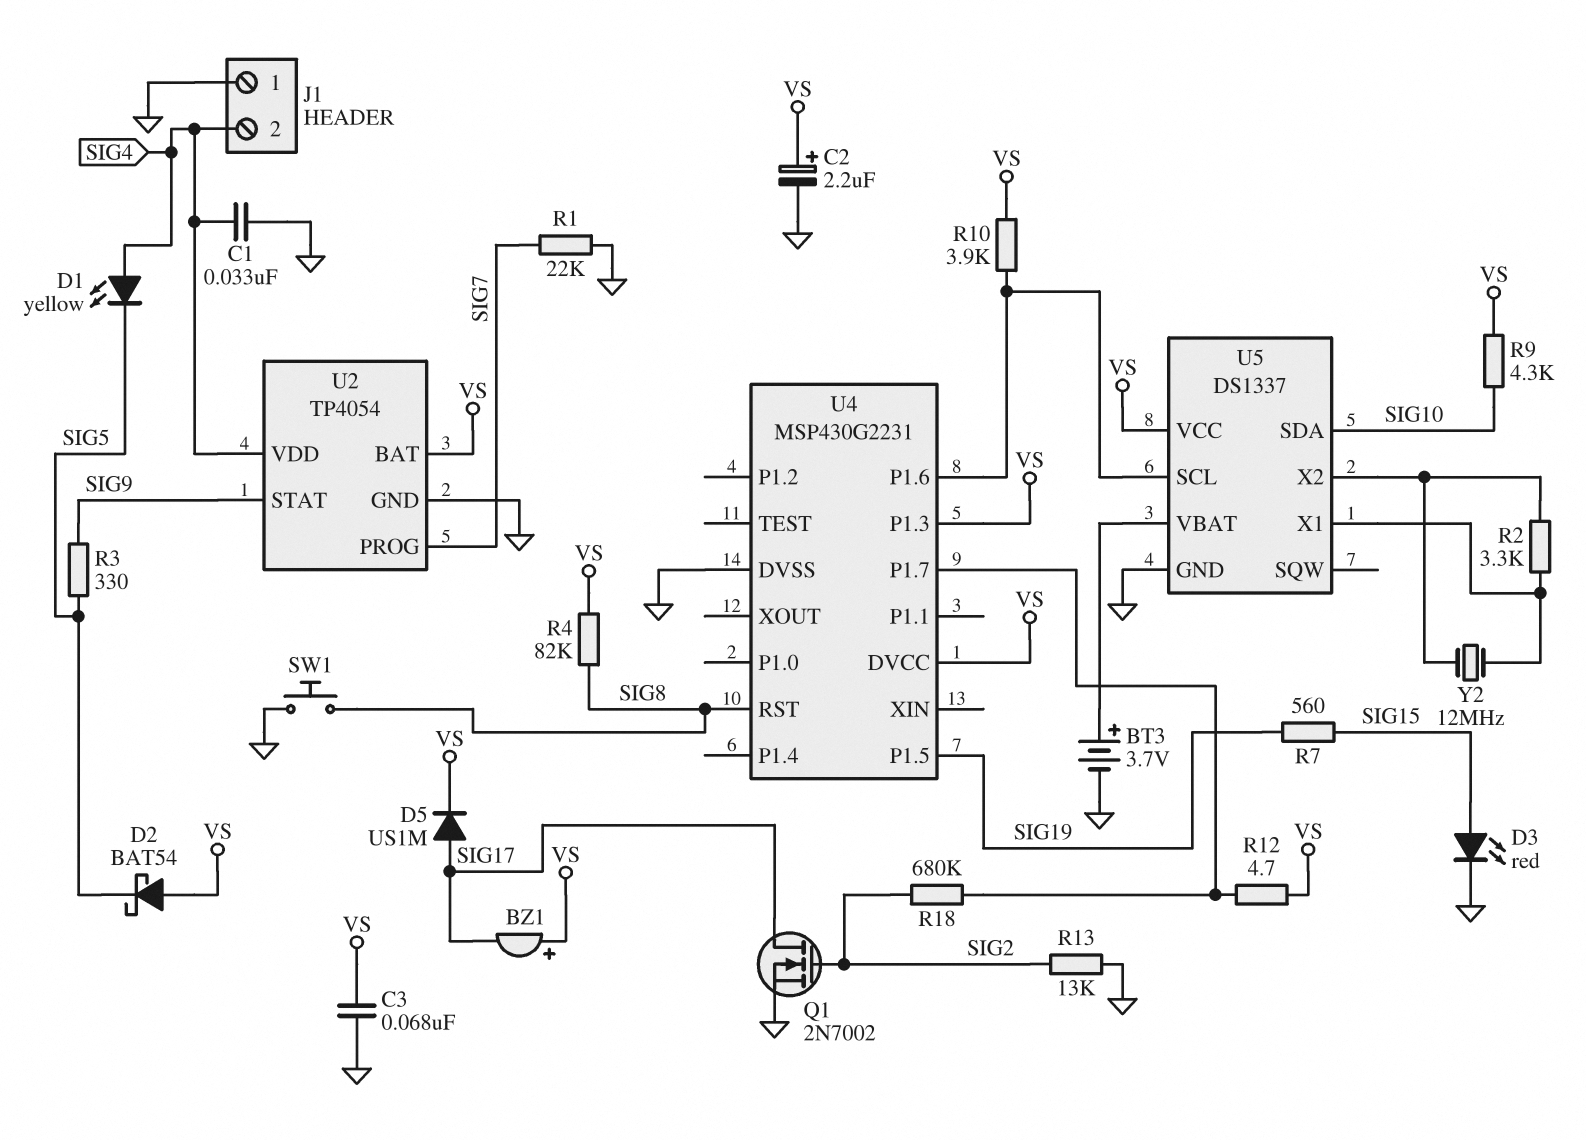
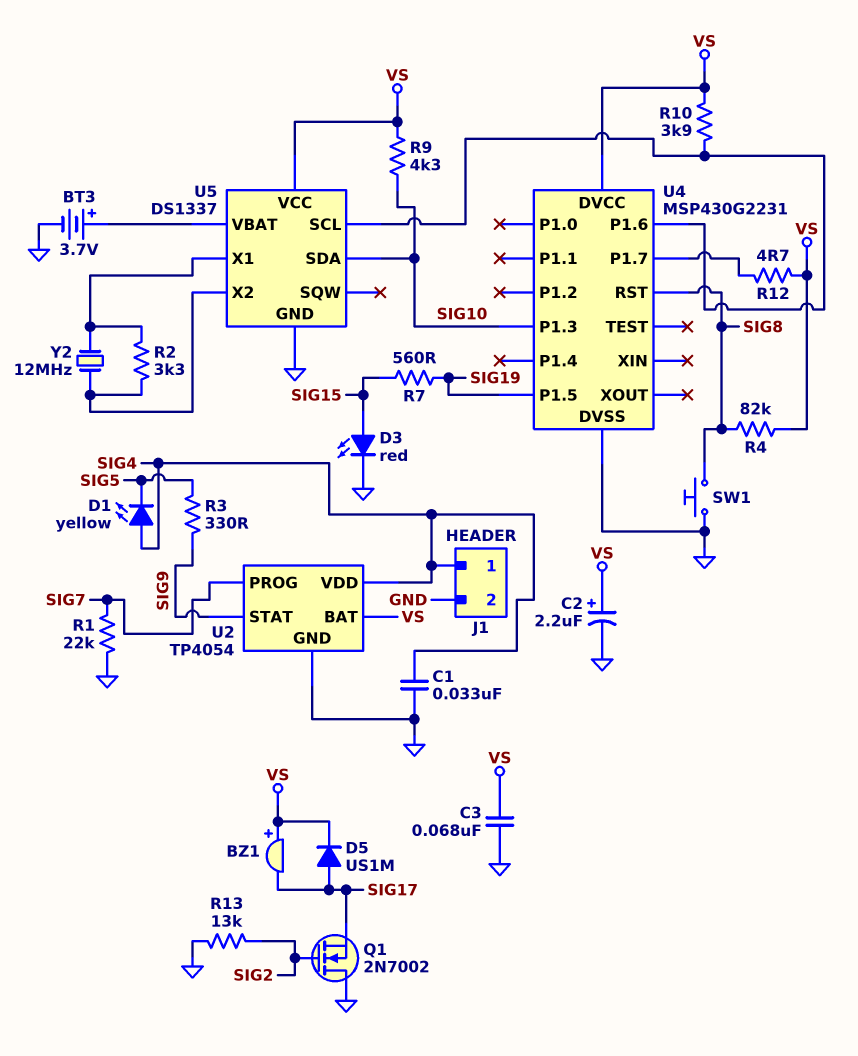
D2: schottky BAT54 (A VS, K SIG5) -> none
J1 pin 1: GND -> SIG4
J1 pin 2: SIG4 -> GND
Q1: NMOS 2N7002 (G SIG2, D SIG17, S GND) -> NMOS 2N7002 (G SIG2, D GND, S SIG17)
R18: 680k (SIG2, U4/P1.7) -> none
U4 pin P1.3: VS -> SIG10

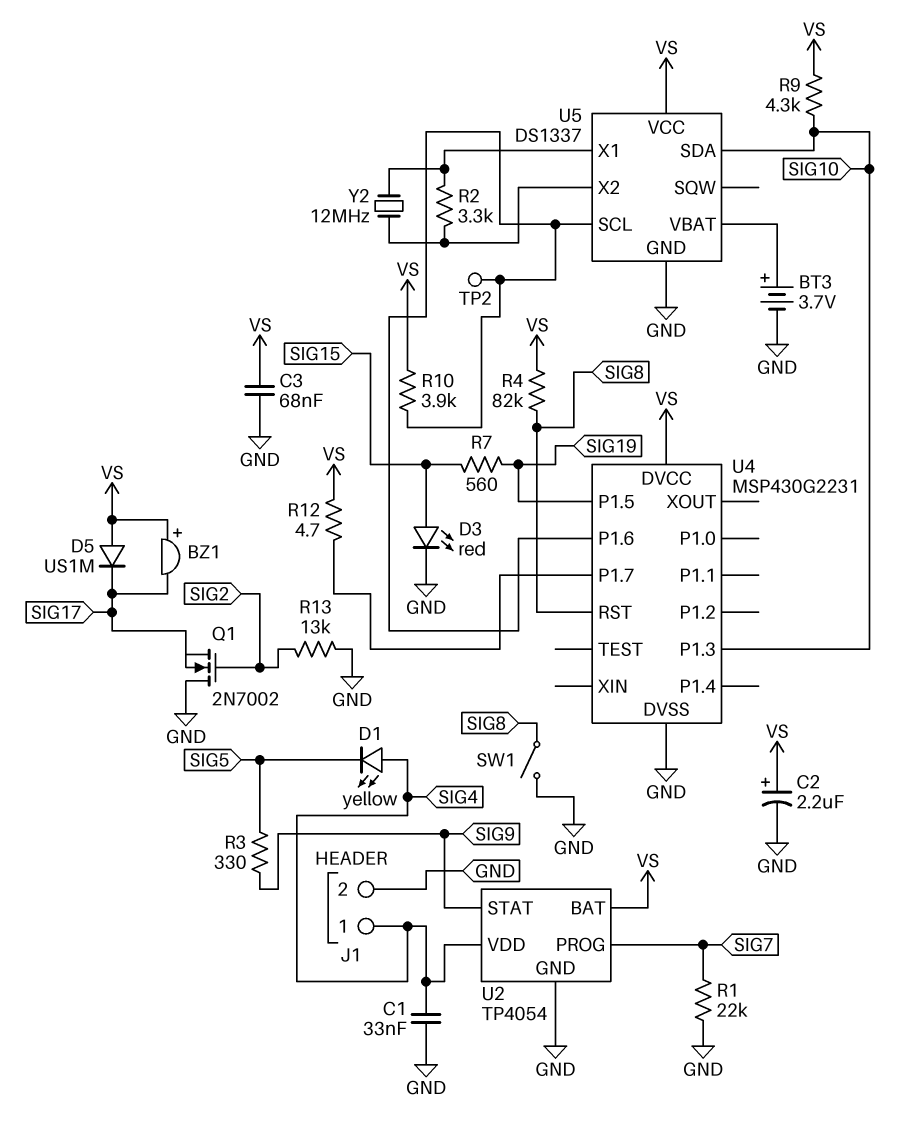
D5: diode US1M (A SIG17, K VS) -> diode US1M (A VS, K SIG17)
SW1: button (GND, SIG8) -> switch (GND, SIG8)
TP2: none -> test point (U4/P1.6)

